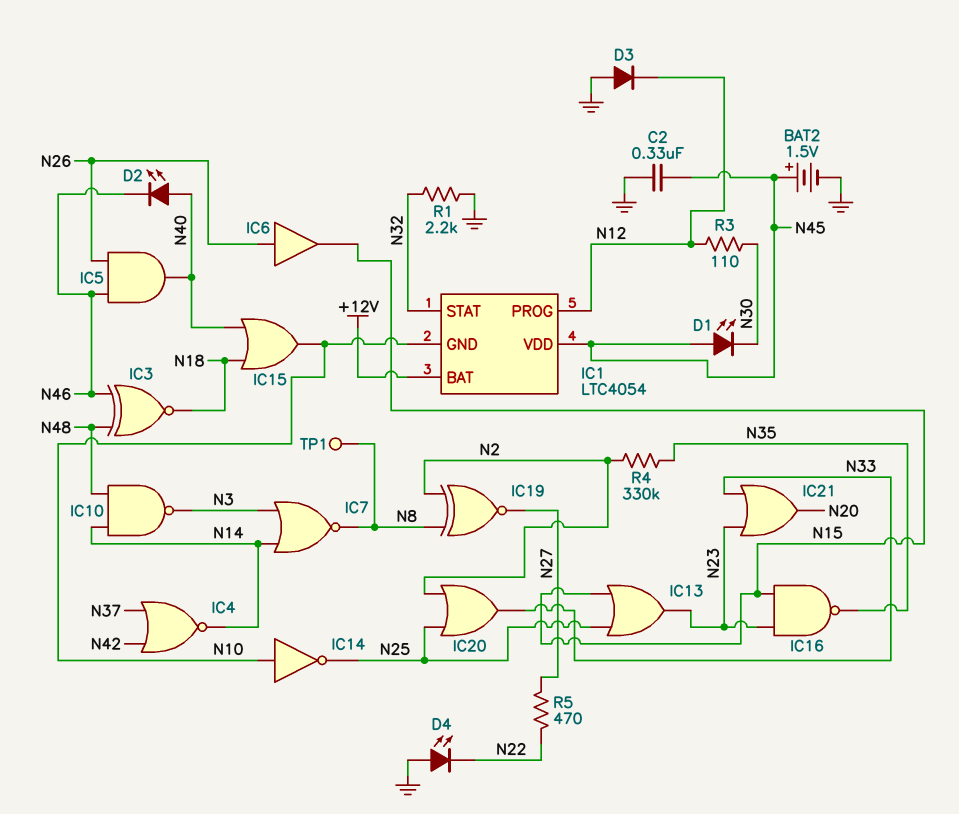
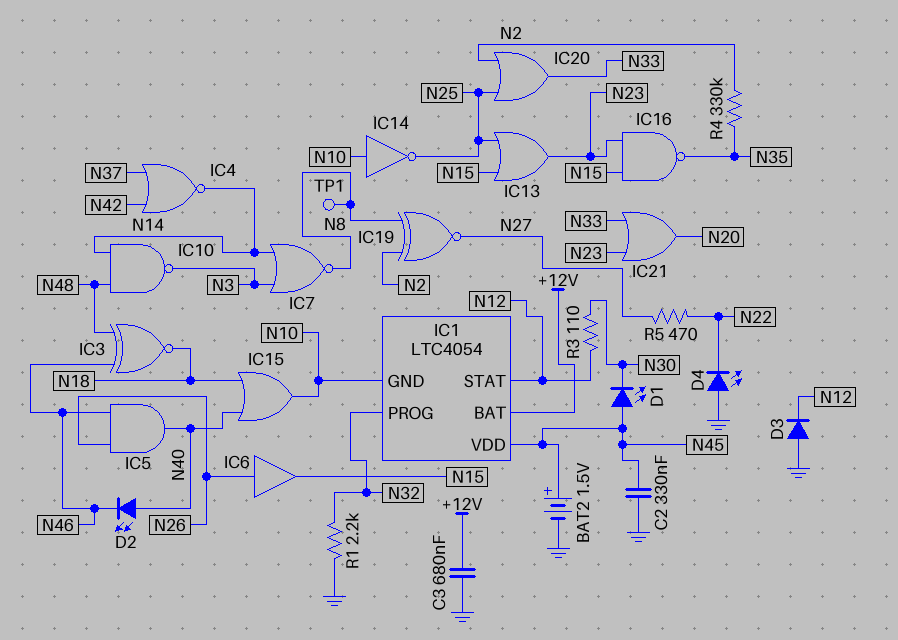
C3: none -> 680nF (+12V, GND)
IC1 pin PROG: N12 -> N32
IC1 pin STAT: N32 -> N12

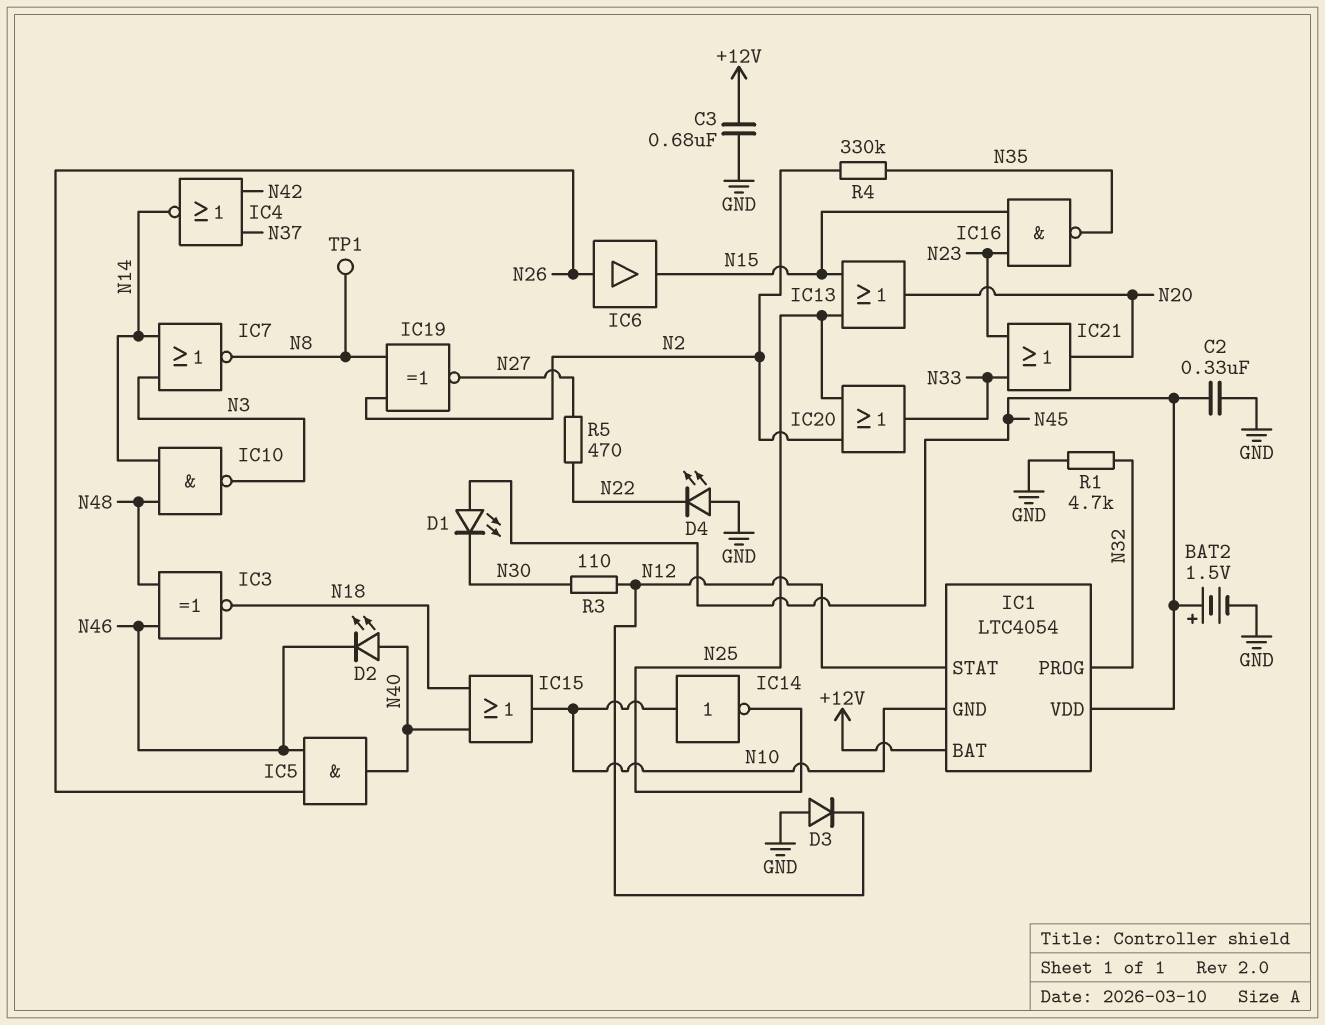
IC13: OR (in N15, in N25, out N23) -> OR (in N15, in N25, out N20)
R1: 2.2k (GND, N32) -> 4.7k (GND, N32)

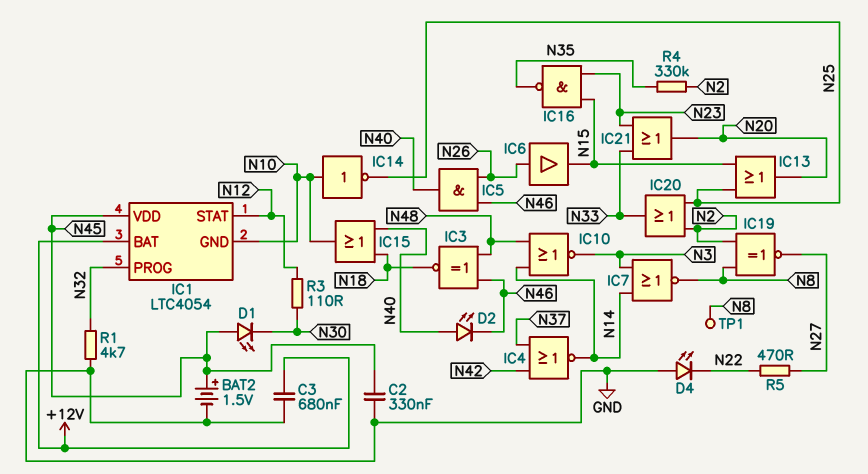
D3: diode (A GND, K N12) -> none
IC10: NAND (in N14, in N48, out N3) -> NOR (in N14, in N48, out N3)

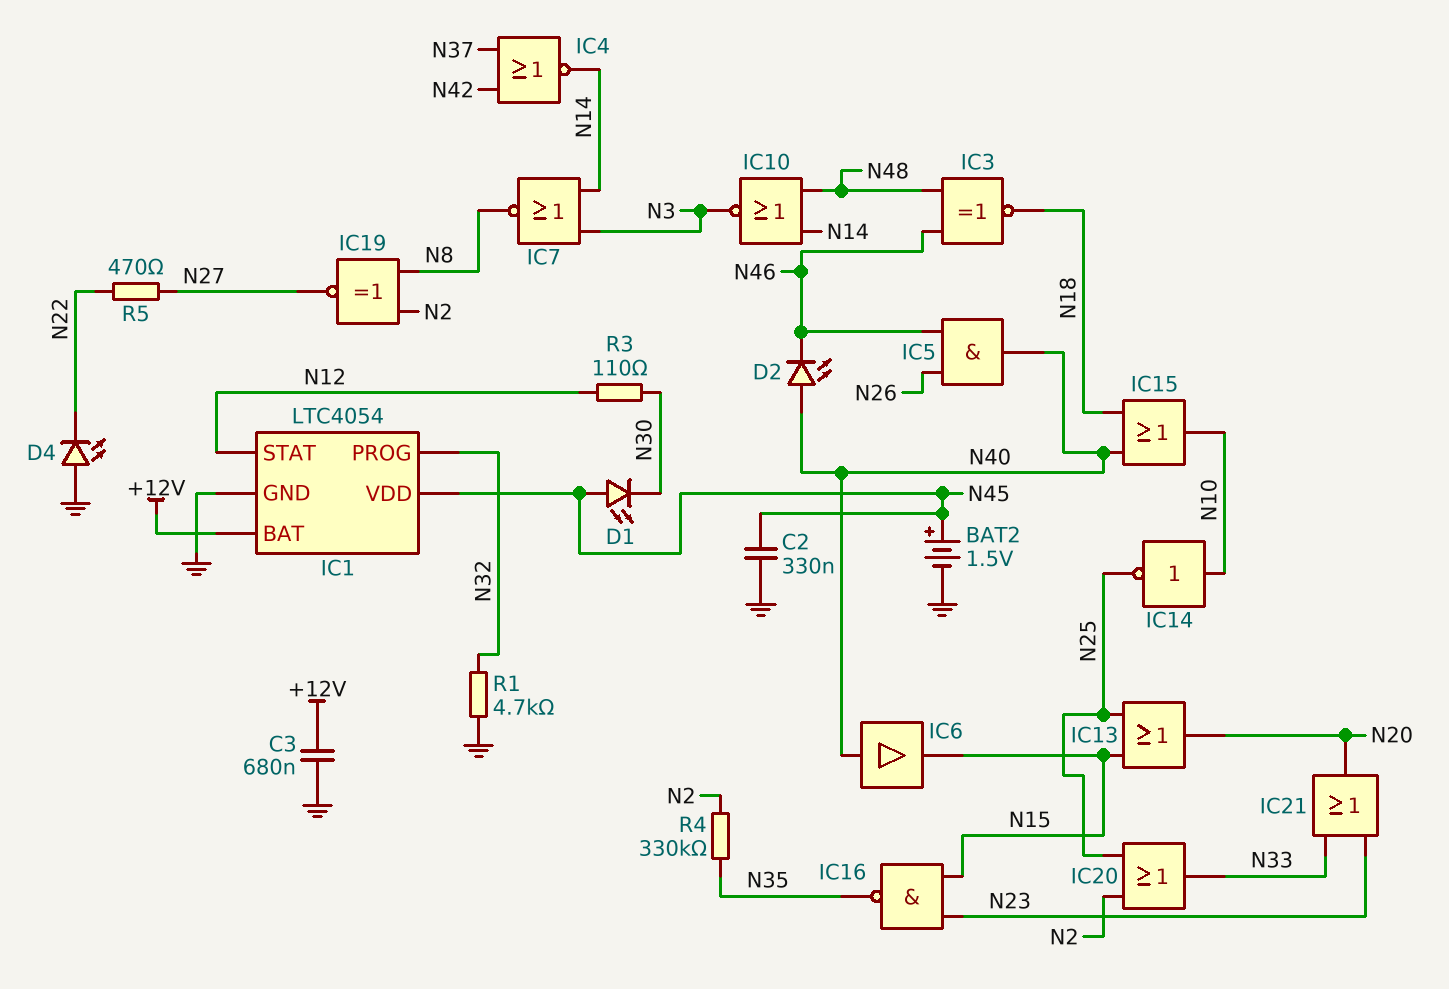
IC1 pin GND: N10 -> GND
IC6: buffer (in N26, out N15) -> buffer (in N40, out N15)
TP1: test point (N8) -> none

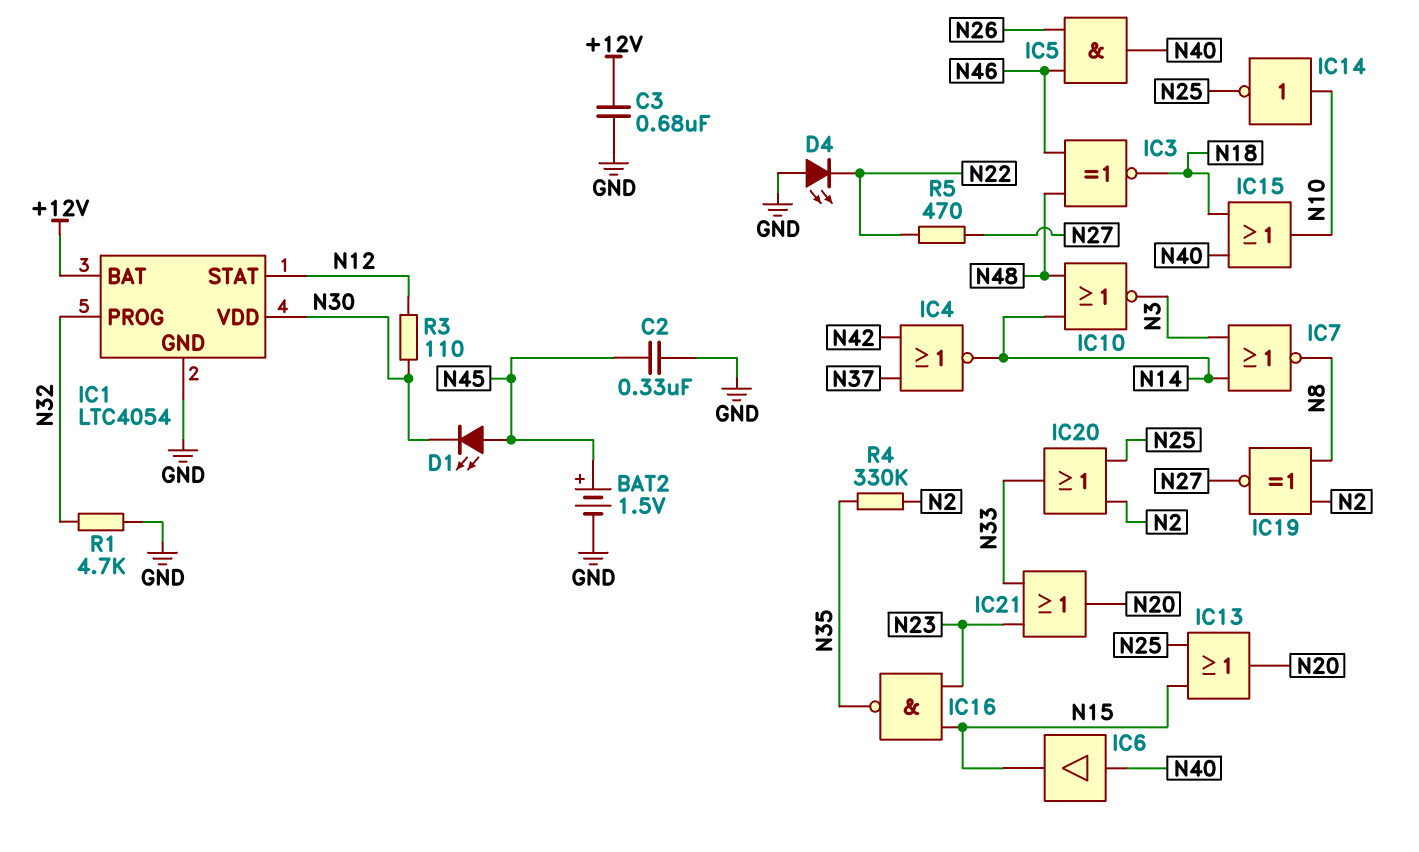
D2: LED (A N40, K N46) -> none
IC1 pin VDD: N45 -> N30

